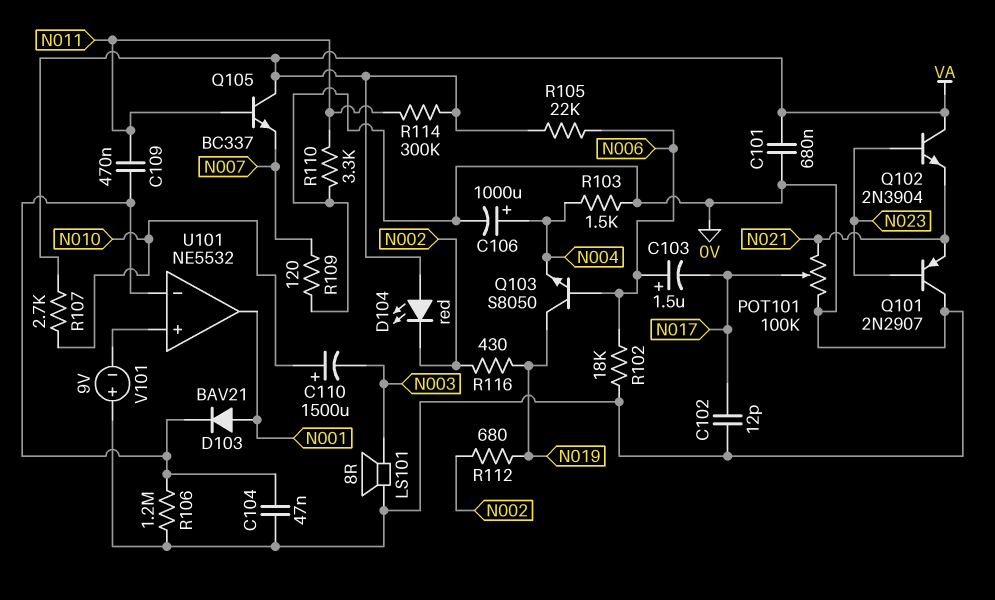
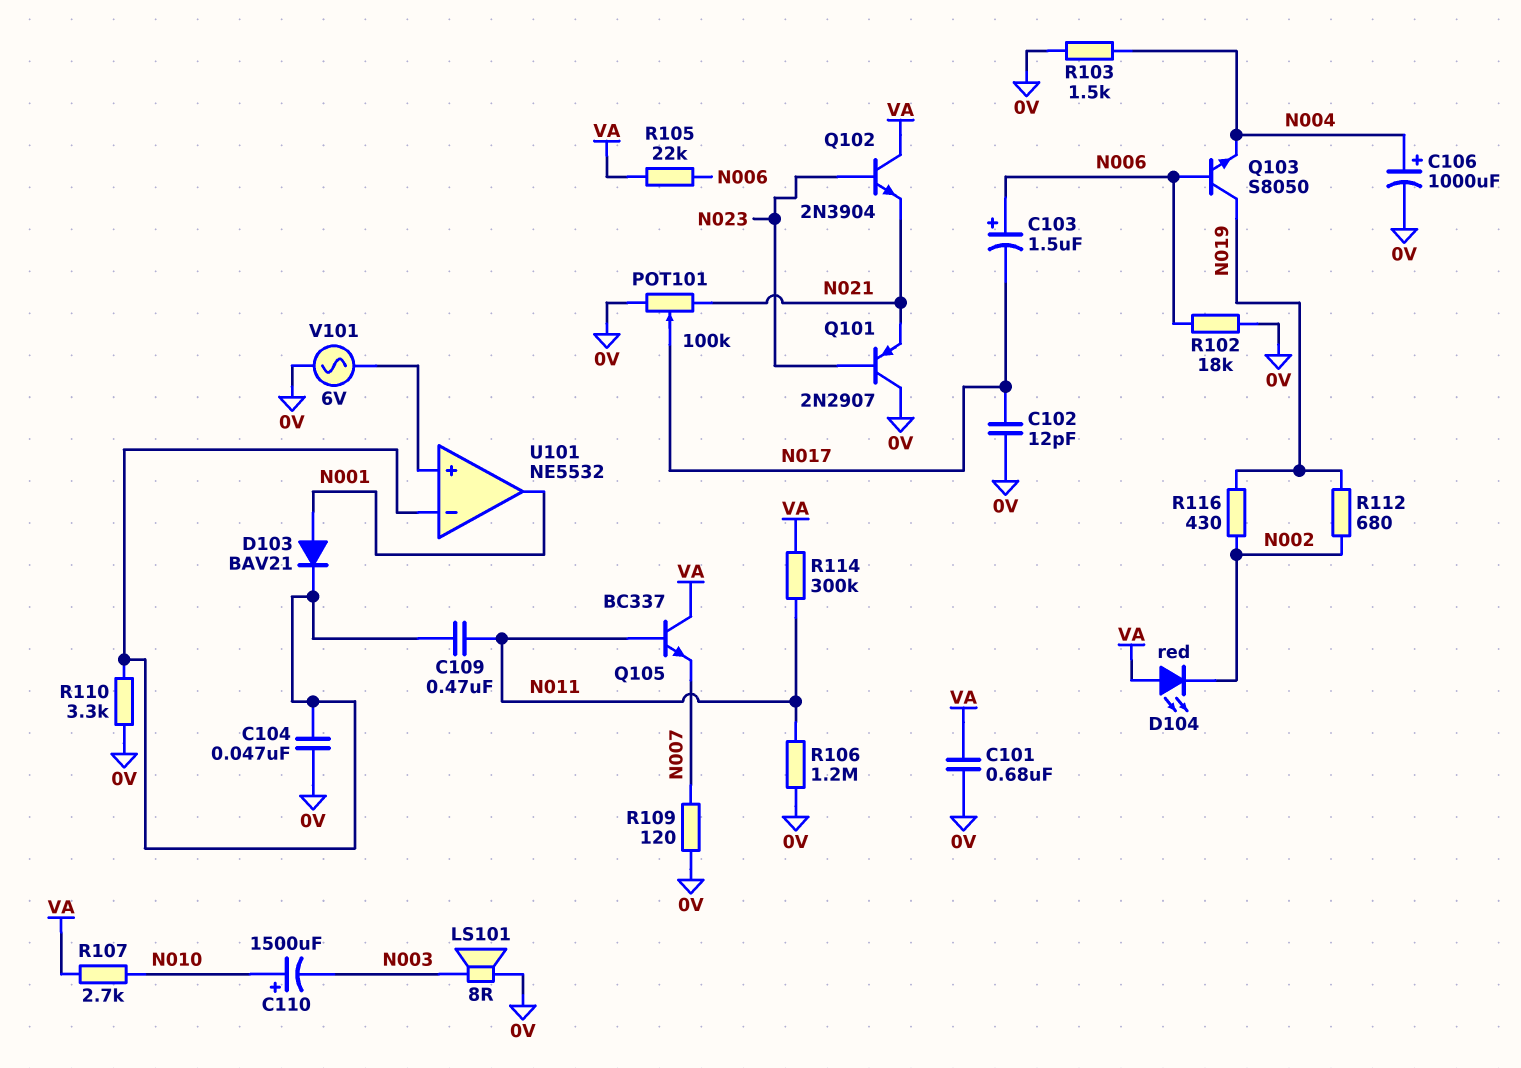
R106: 1.2M (0V, U101/in-) -> 1.2M (0V, N011)
R110: 3.3k (0V, N011) -> 3.3k (0V, U101/in-)
V101: 9V (plus 0V, minus U101/in+) -> AC 6V (0V, U101/in+)

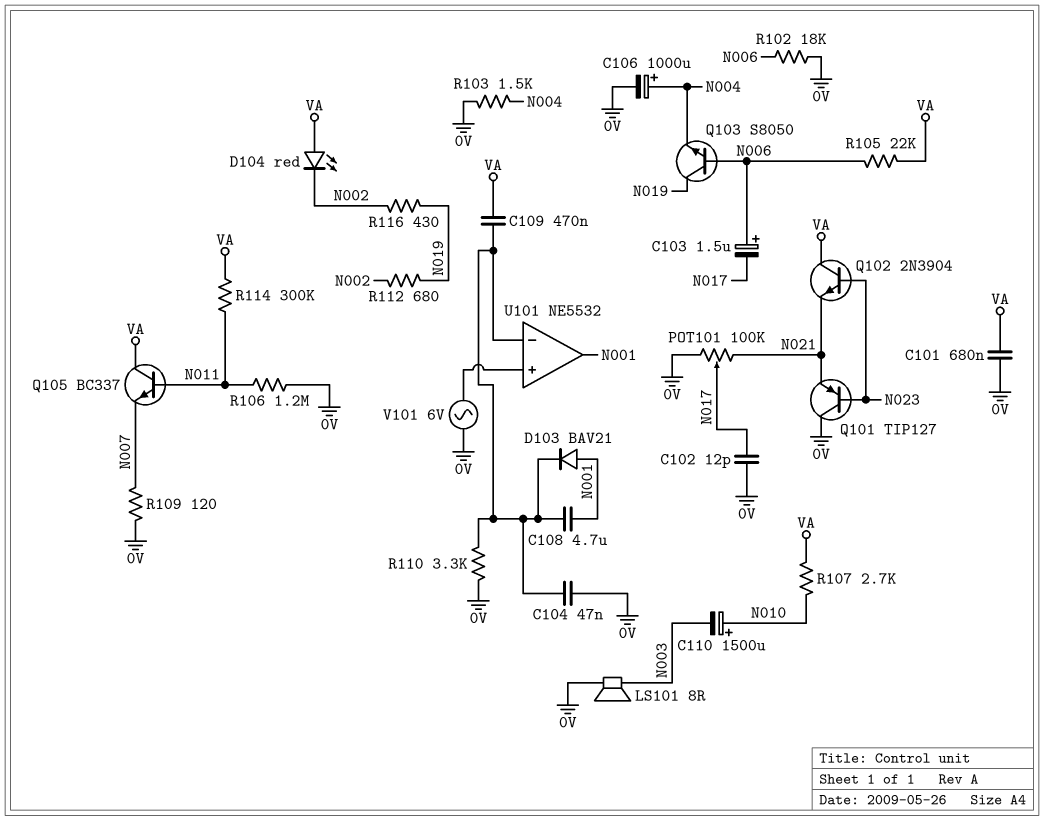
C108: none -> 4.7uF (N001, U101/in-)
C109: 470nF (N011, U101/in-) -> 470nF (U101/in-, VA)
Q101: PNP 2N2907 (B N023, C 0V, E N021) -> PNP TIP127 (B N023, C 0V, E N021)

